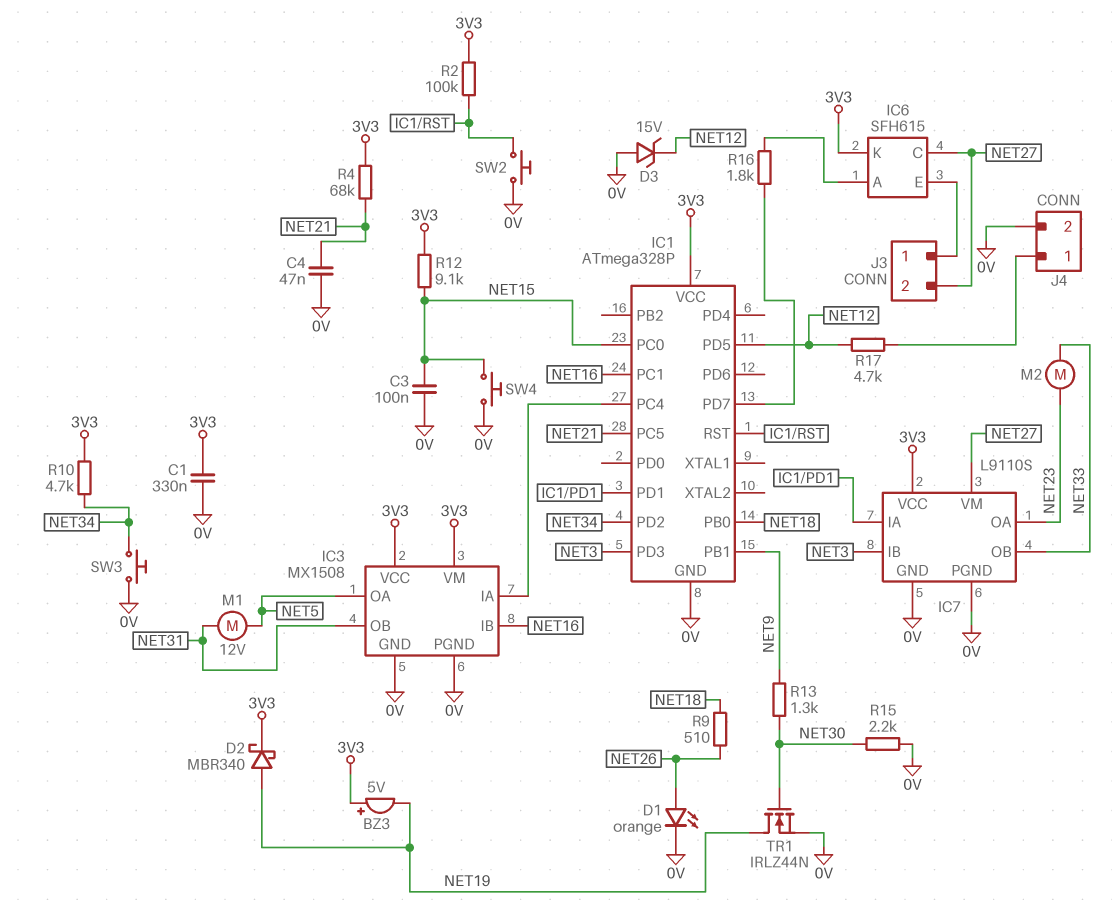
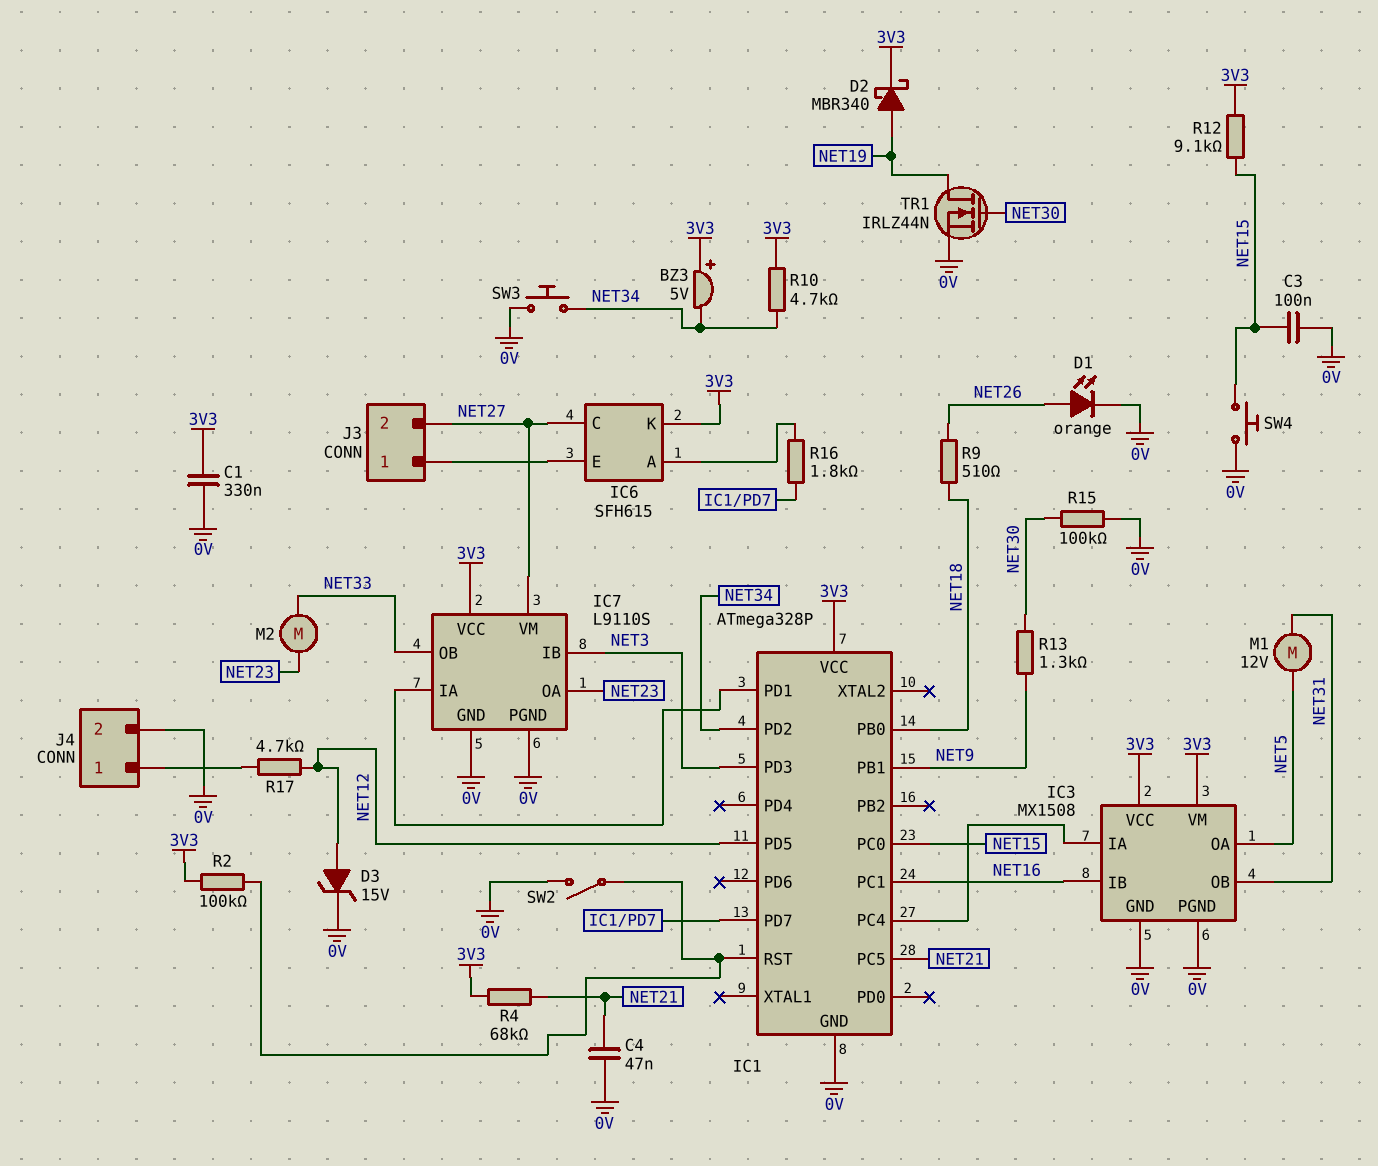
BZ3: buzzer 5V (plus 3V3, minus NET19) -> buzzer 5V (plus 3V3, minus NET34)
D3: zener 15V (A 0V, K NET12) -> zener 15V (A NET12, K 0V)
R15: 2.2k (0V, NET30) -> 100k (0V, NET30)
SW2: button (0V, IC1/RST) -> switch (0V, IC1/RST)

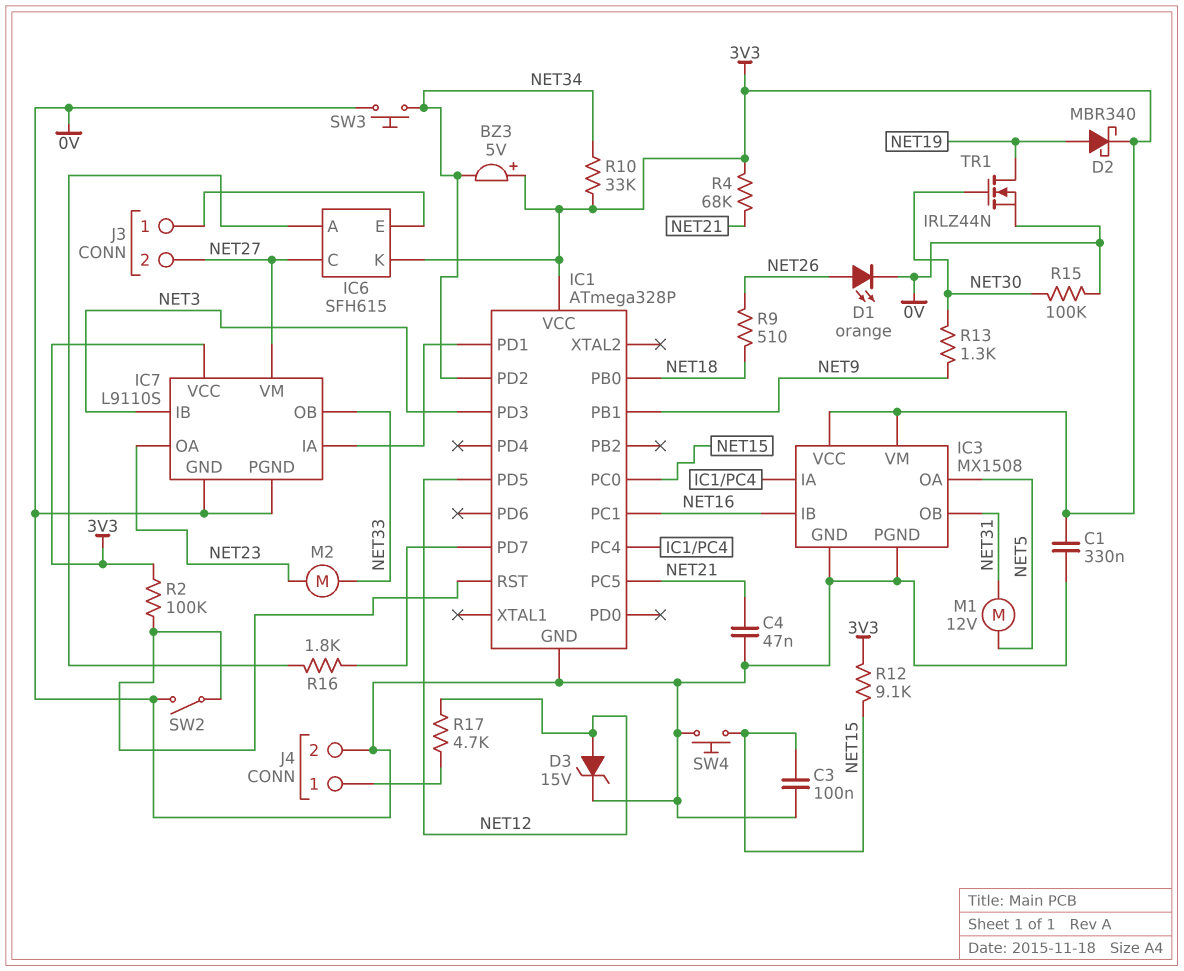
R10: 4.7k (3V3, NET34) -> 33k (3V3, NET34)

